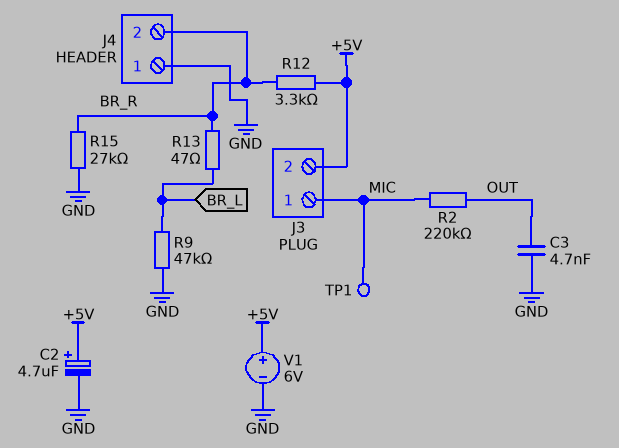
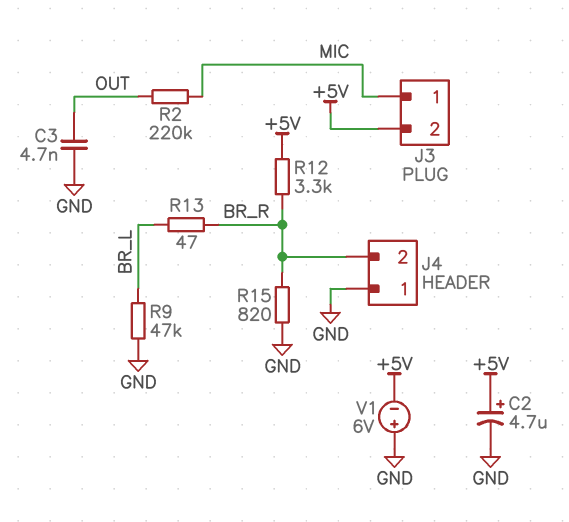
R15: 27k (BR_R, GND) -> 820 (BR_R, GND)
TP1: test point (MIC) -> none
V1: 6V (plus +5V, minus GND) -> 6V (plus GND, minus +5V)

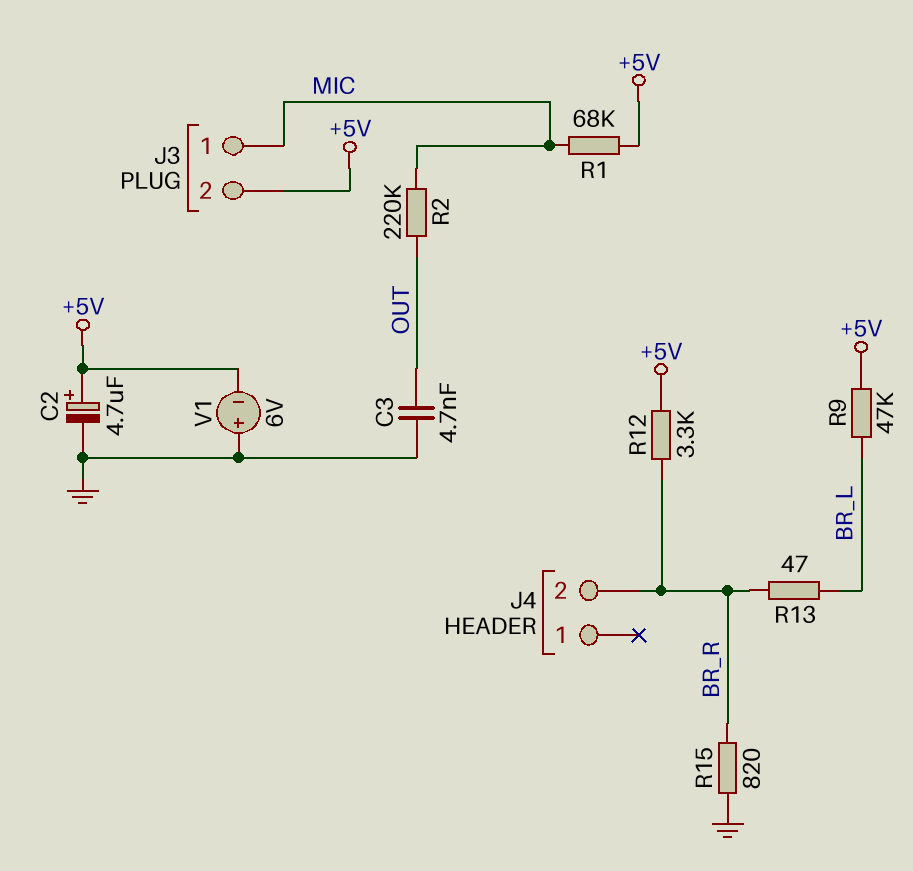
J4 pin 1: GND -> none
R1: none -> 68k (+5V, MIC)
R9: 47k (BR_L, GND) -> 47k (+5V, BR_L)

